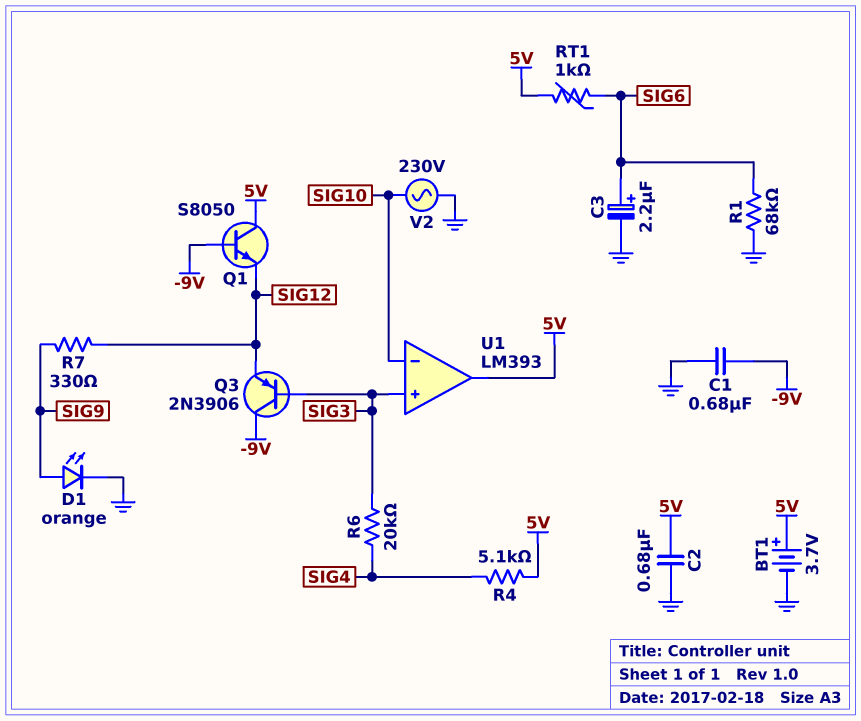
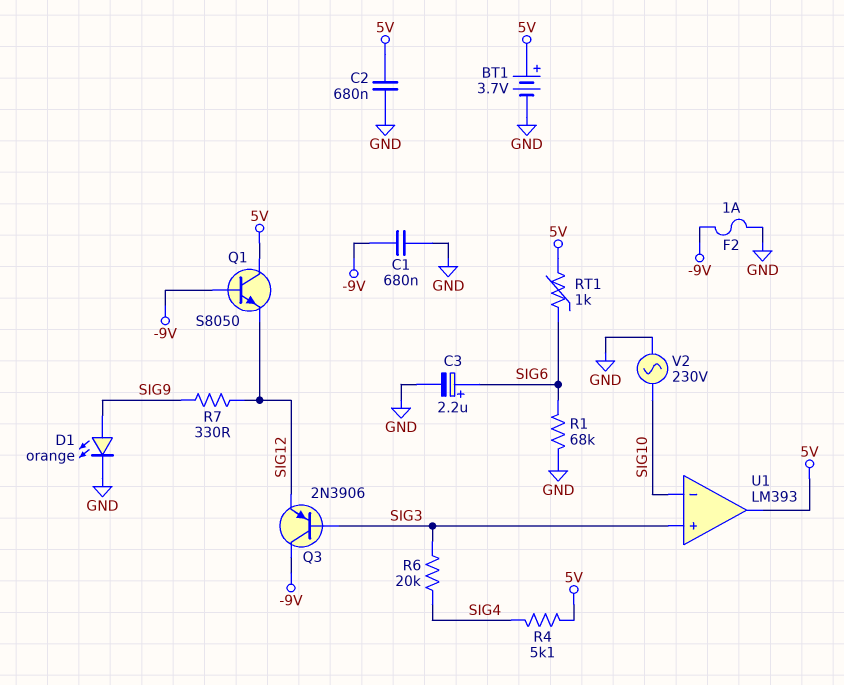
F2: none -> 1A (-9V, GND)

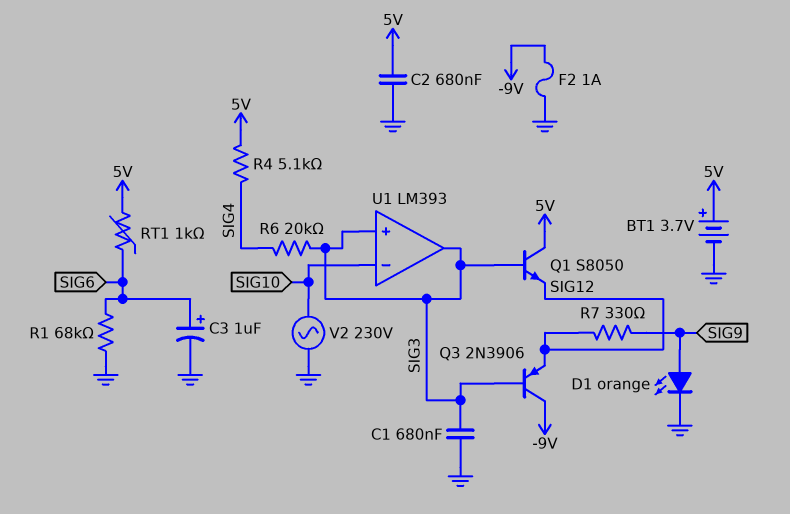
C1: 680nF (-9V, GND) -> 680nF (GND, SIG3)
C3: 2.2uF (plus SIG6, minus GND) -> 1uF (plus SIG6, minus GND)
Q1: NPN S8050 (B -9V, C 5V, E SIG12) -> NPN S8050 (B SIG3, C 5V, E SIG12)
U1 pin out: 5V -> SIG3

